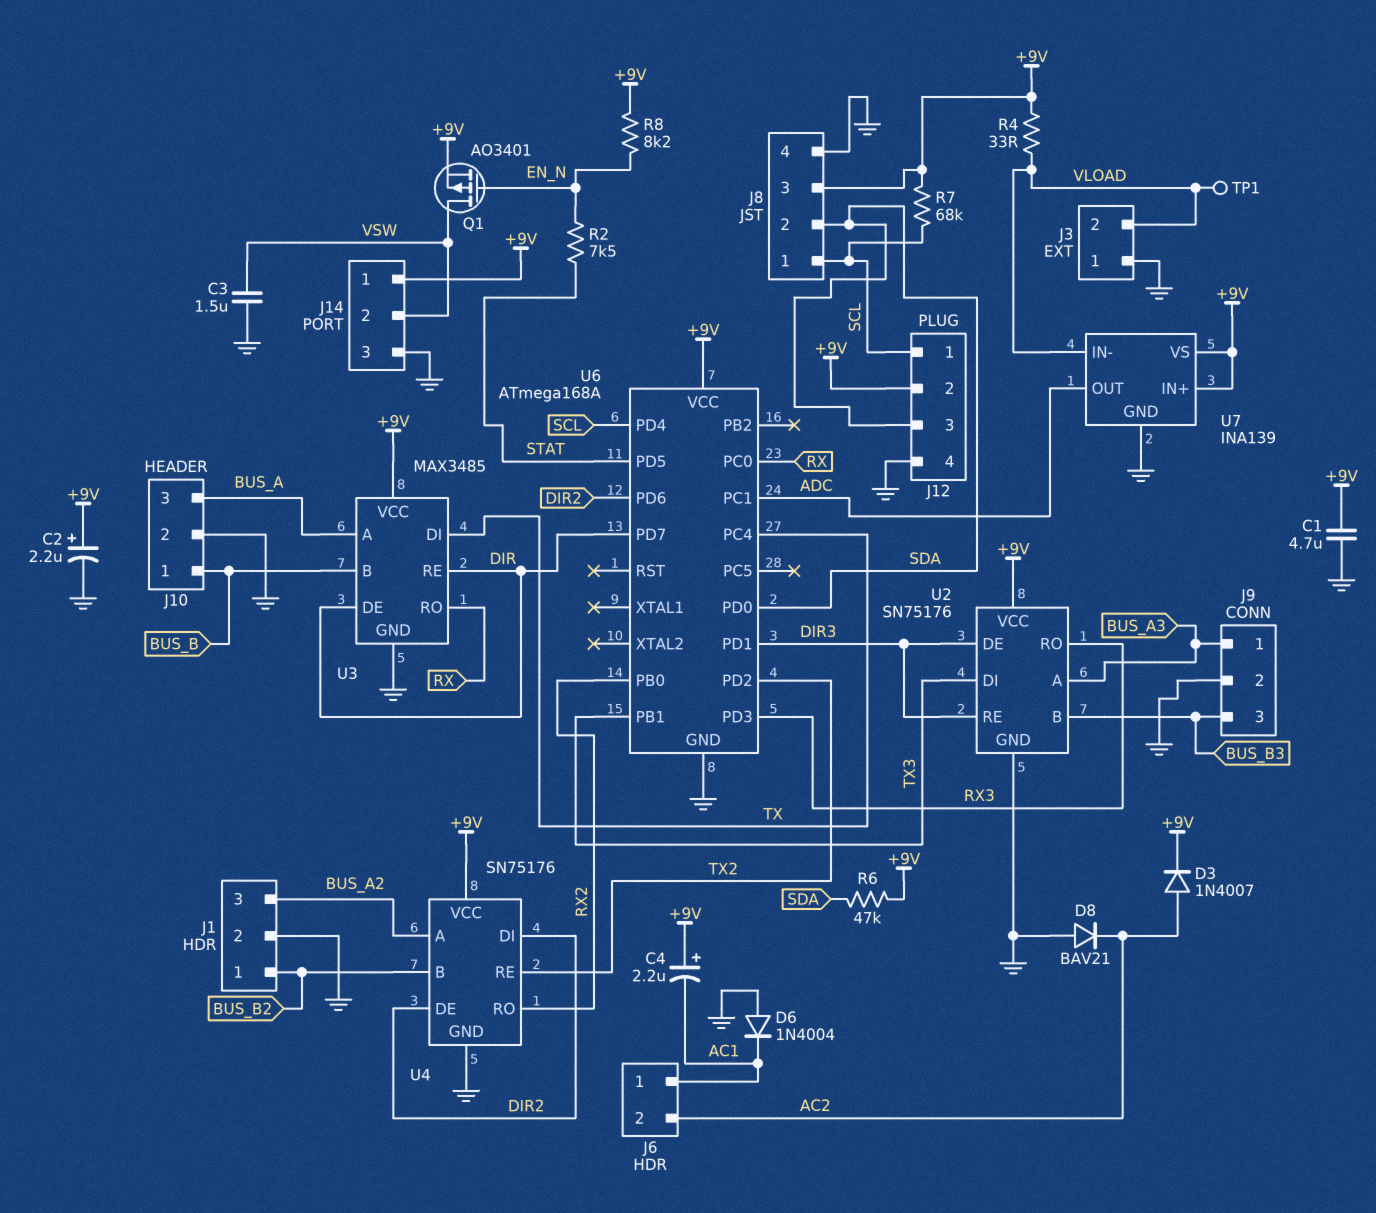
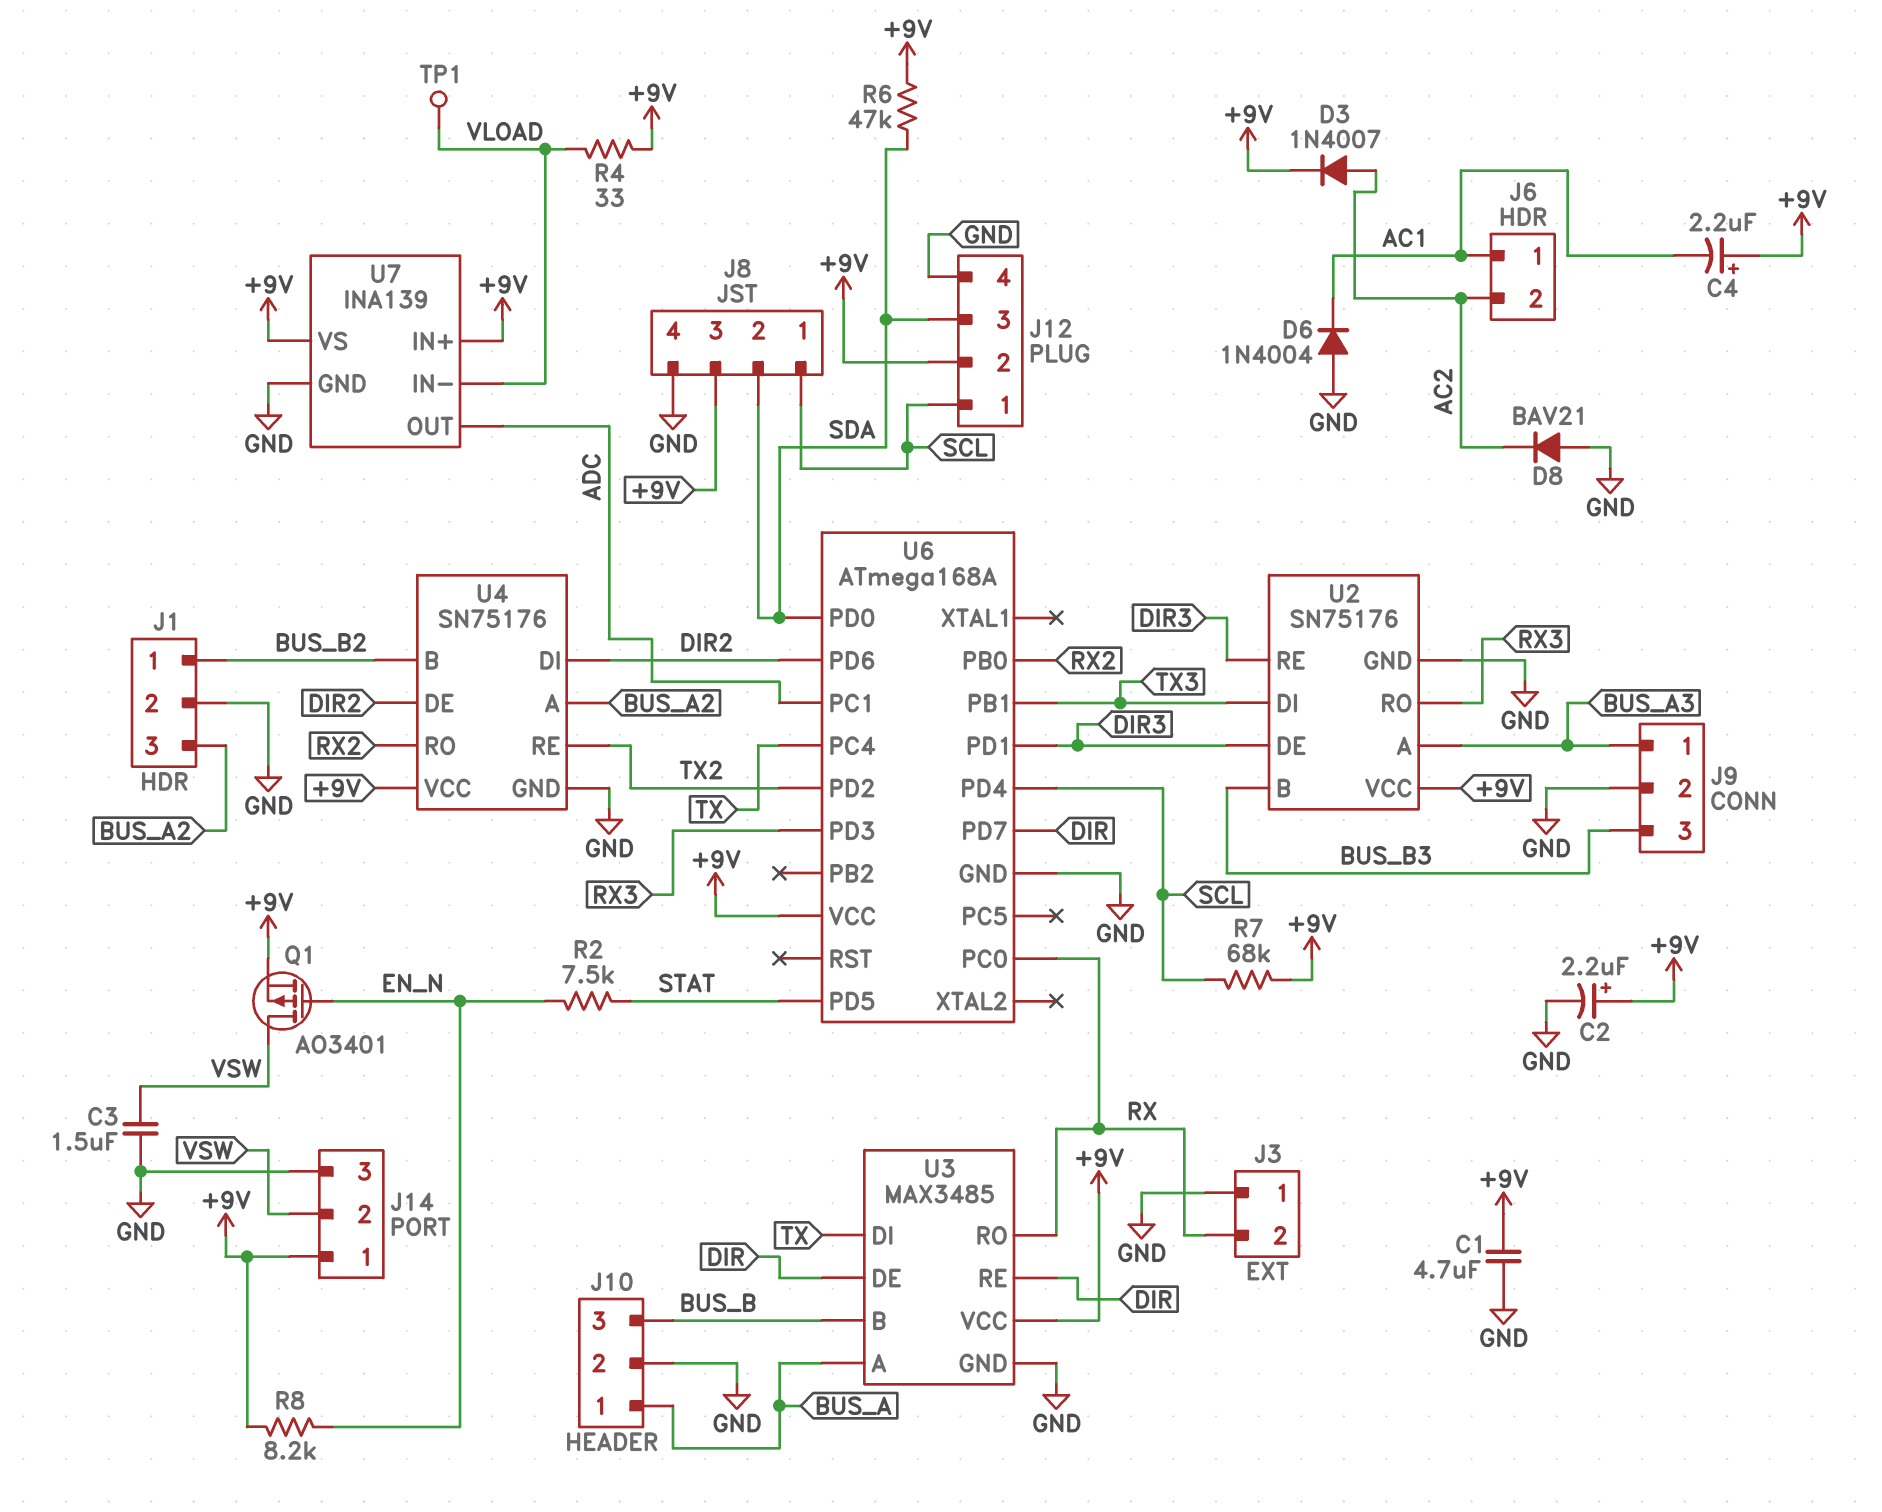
J3 pin 2: VLOAD -> RX
J10 pin 1: BUS_B -> BUS_A
J10 pin 3: BUS_A -> BUS_B

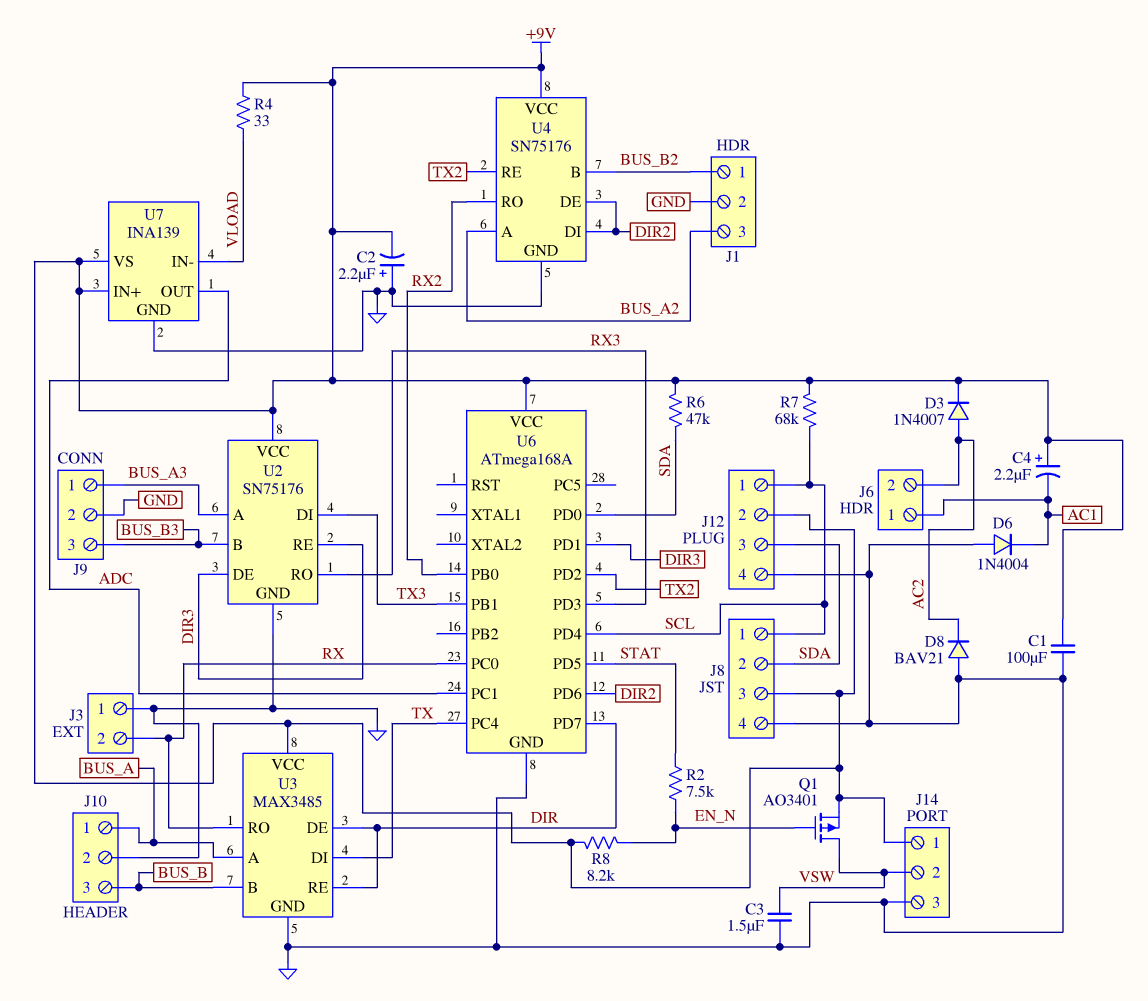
C1: 4.7uF (+9V, GND) -> 100uF (+9V, GND)
C2: 2.2uF (plus +9V, minus GND) -> 2.2uF (plus GND, minus +9V)
TP1: test point (VLOAD) -> none

